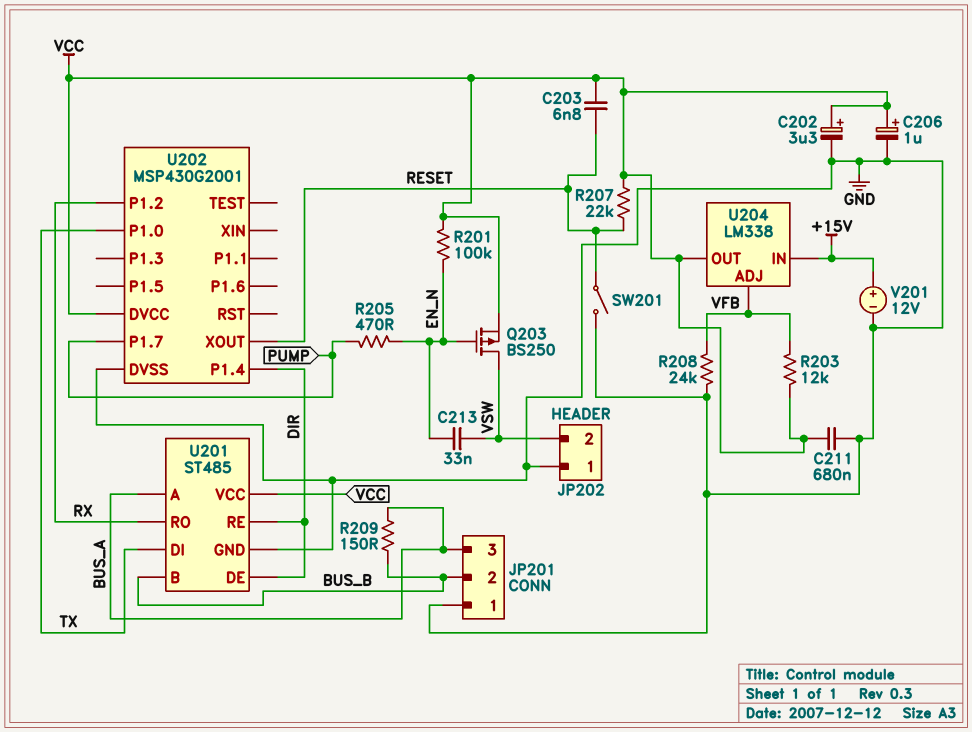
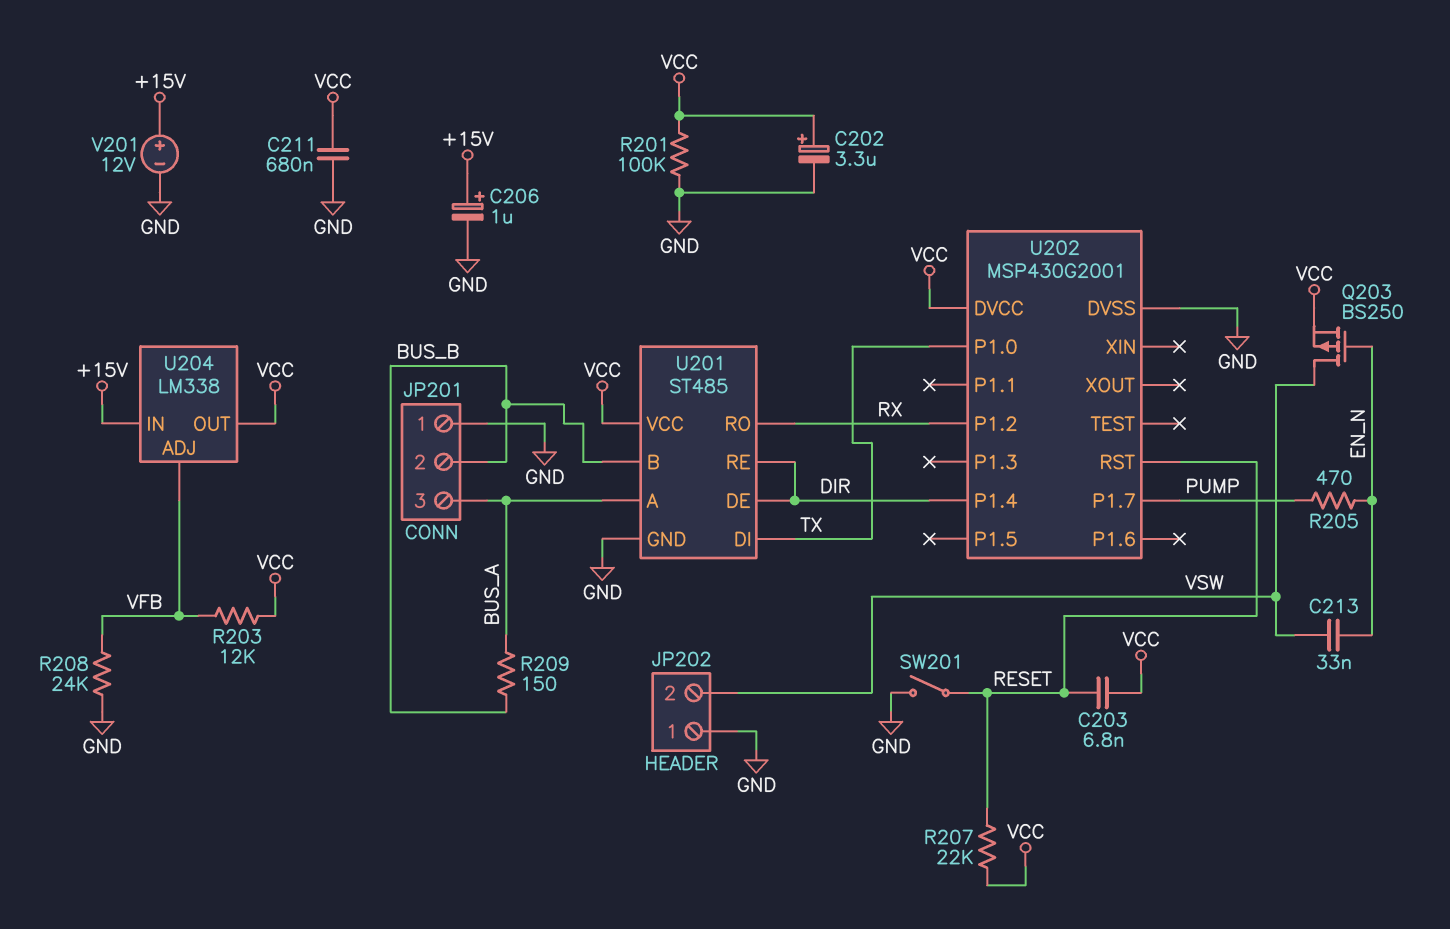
C206: 1uF (plus VCC, minus GND) -> 1uF (plus +15V, minus GND)
R201: 100k (EN_N, VCC) -> 100k (GND, VCC)
U202 pin RST: none -> RESET
U202 pin XOUT: RESET -> none

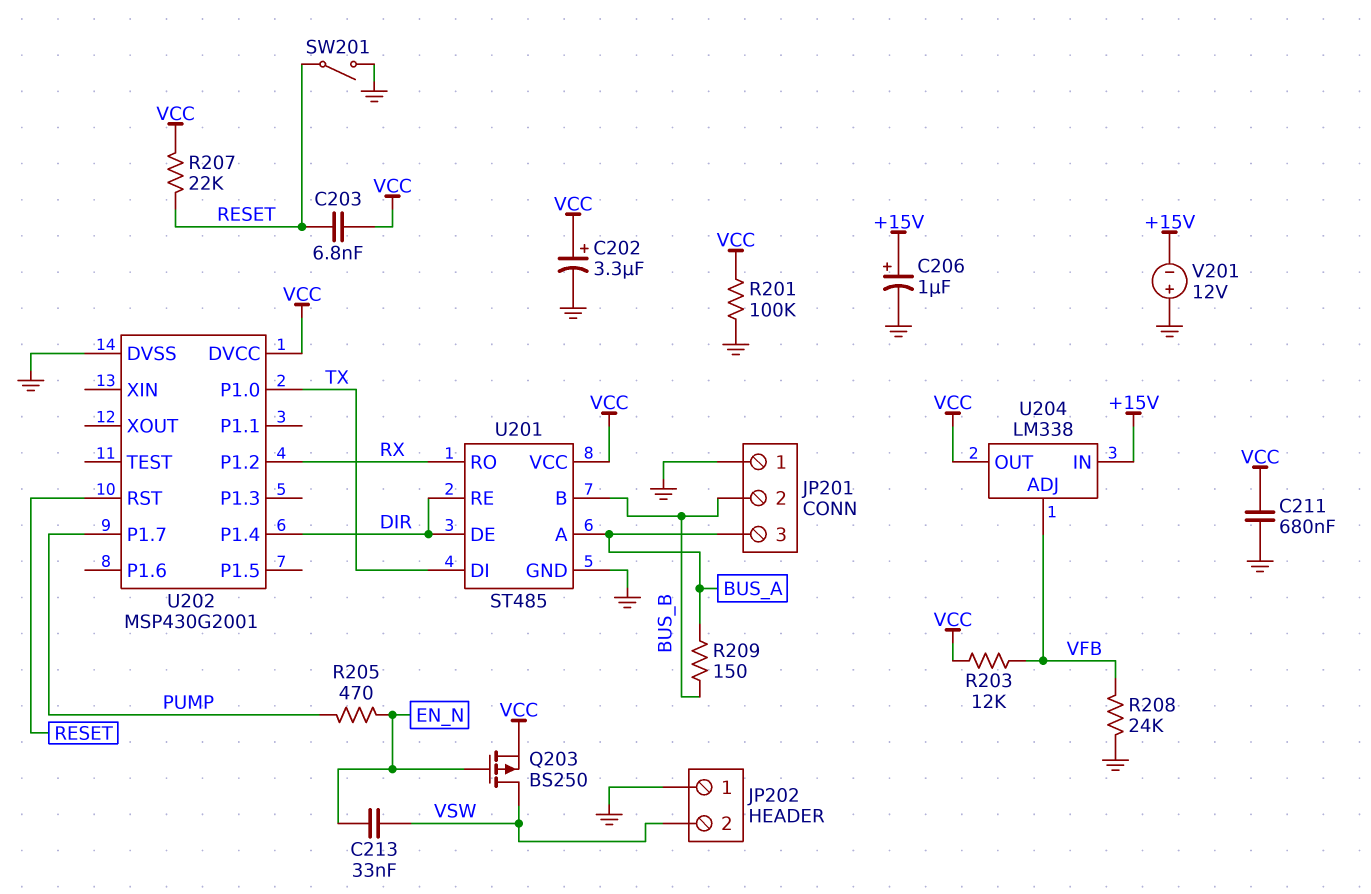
V201: 12V (plus +15V, minus GND) -> 12V (plus GND, minus +15V)

